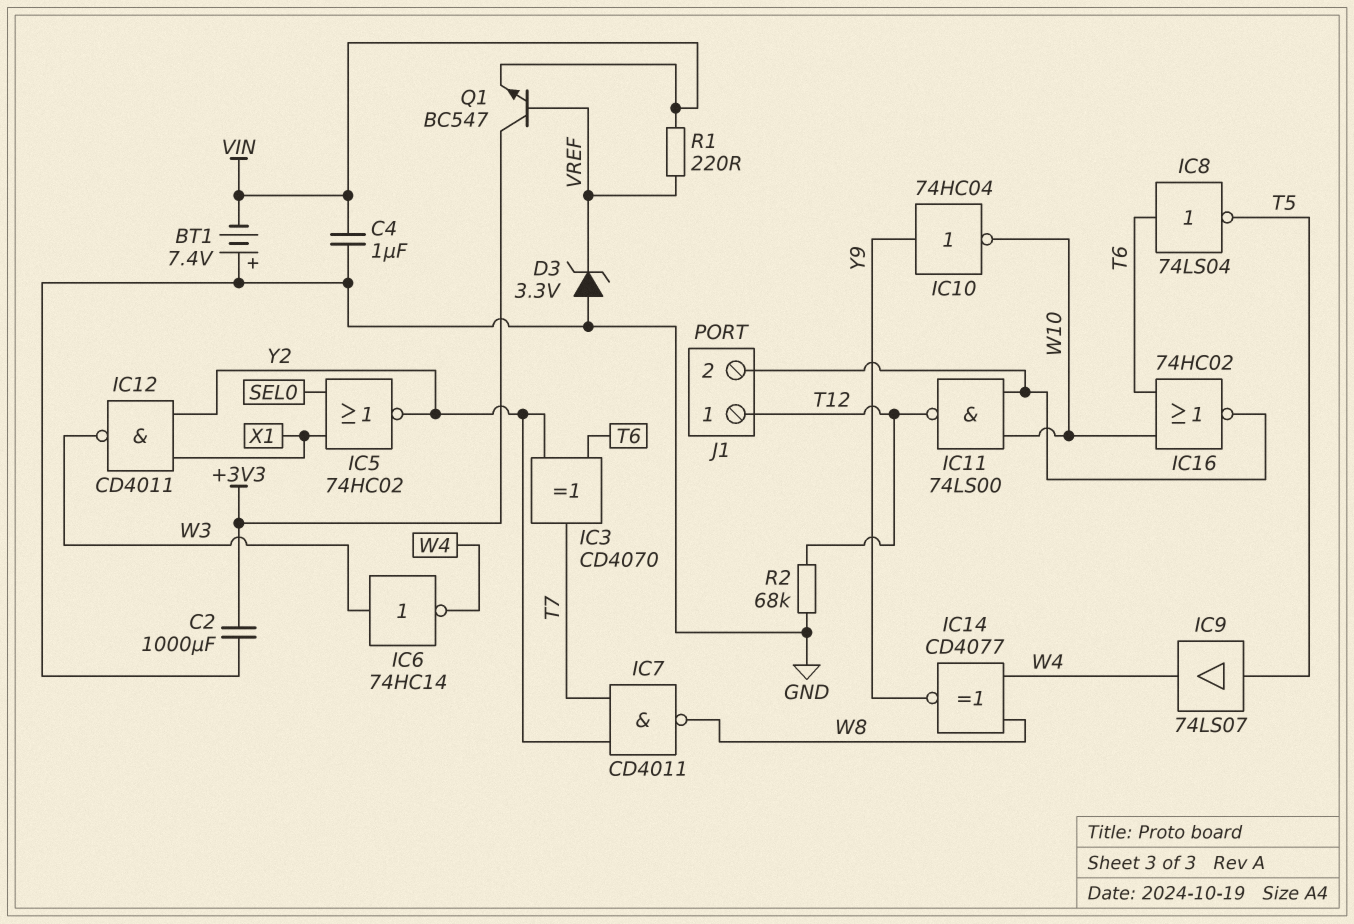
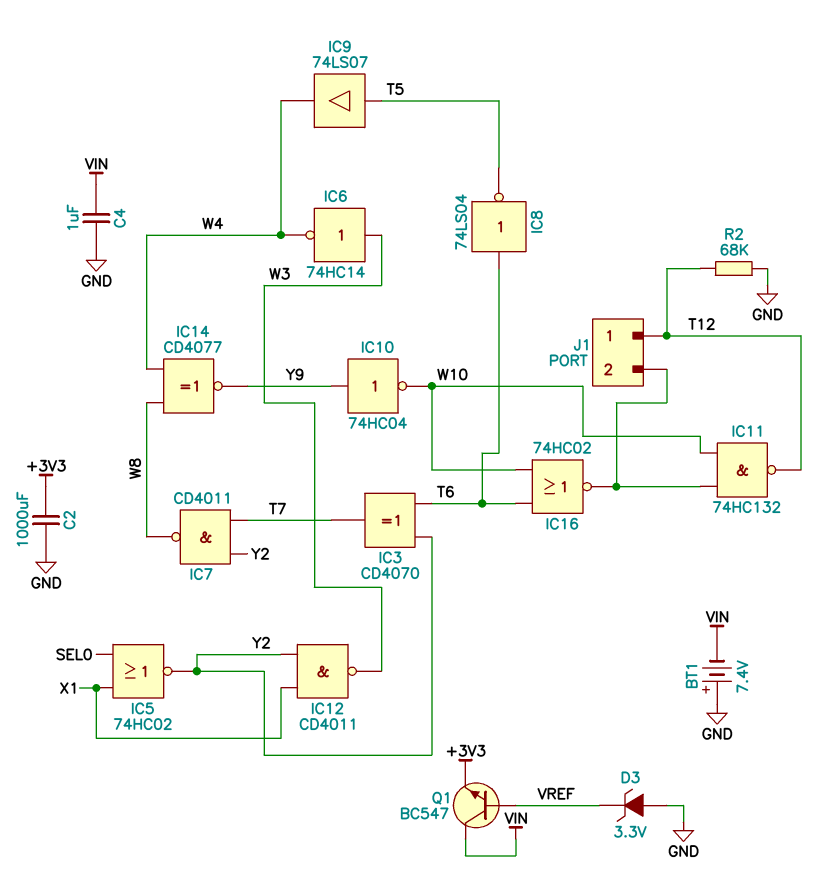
IC11: NAND 74LS00 (in J1/2, in W10, out T12) -> NAND 74HC132 (in J1/2, in W10, out T12)
Q1: NPN BC547 (B VREF, C +3V3, E VIN) -> NPN BC547 (B VREF, C VIN, E +3V3)
R1: 220 (VIN, VREF) -> none

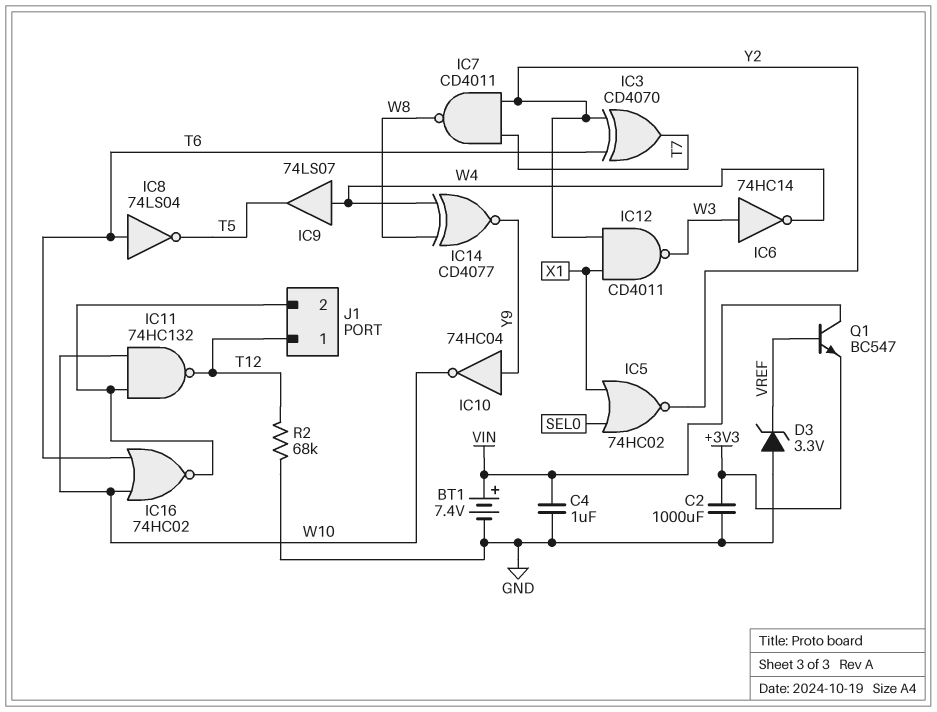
BT1: 7.4V (plus GND, minus VIN) -> 7.4V (plus VIN, minus GND)
IC9: buffer 74LS07 (in T5, out W4) -> buffer 74LS07 (in W4, out T5)

